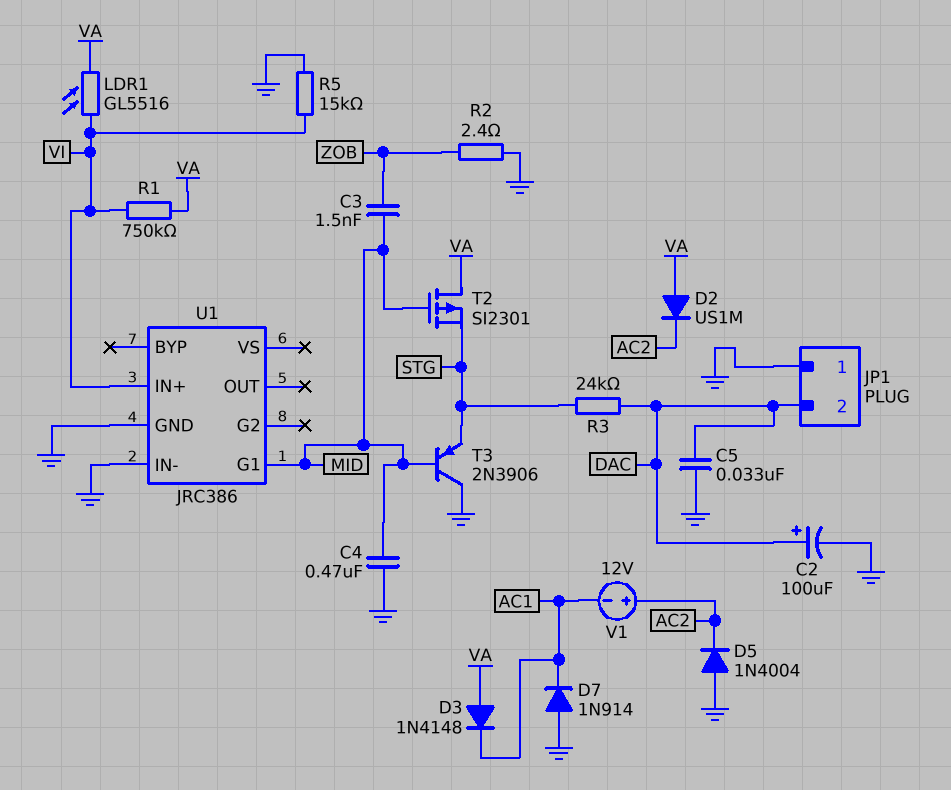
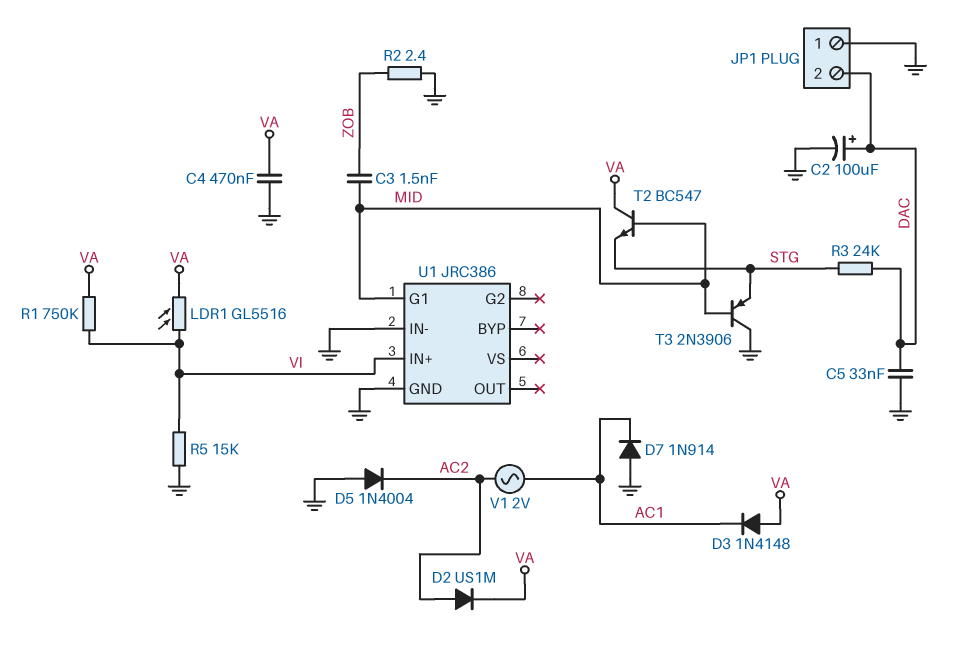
C4: 470nF (GND, MID) -> 470nF (GND, VA)
D2: diode US1M (A VA, K AC2) -> diode US1M (A AC2, K VA)
T2: PMOS SI2301 (G MID, D VA, S STG) -> NPN BC547 (B MID, C VA, E STG)
V1: 12V (plus AC2, minus AC1) -> AC 2V (AC1, AC2)

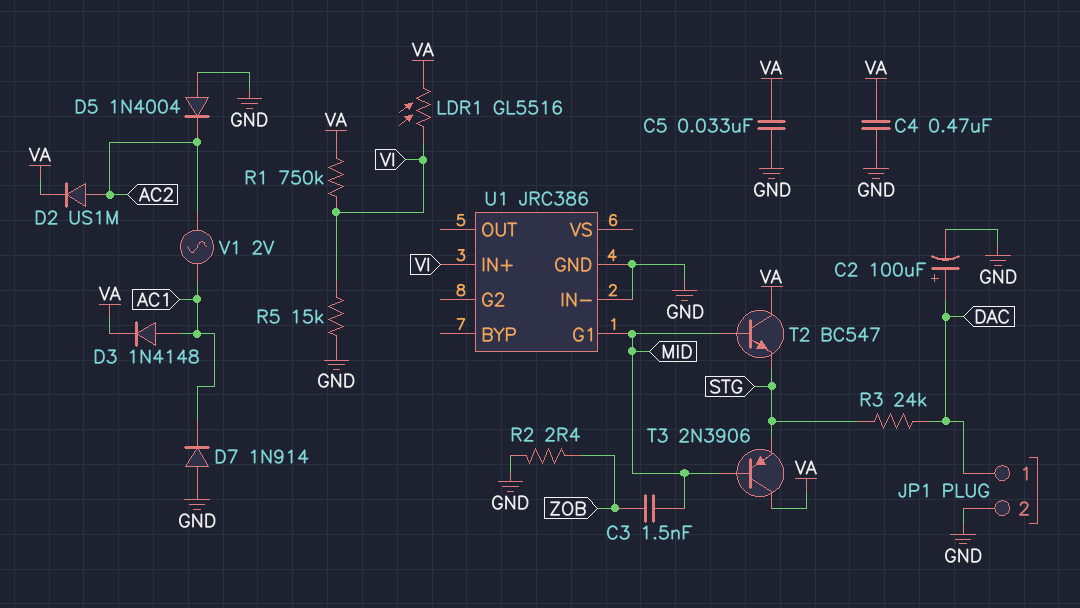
C5: 33nF (DAC, GND) -> 33nF (GND, VA)
D3: diode 1N4148 (A VA, K AC1) -> diode 1N4148 (A AC1, K VA)
JP1 pin 1: GND -> DAC
JP1 pin 2: DAC -> GND
T3: PNP 2N3906 (B MID, C GND, E STG) -> PNP 2N3906 (B MID, C VA, E STG)

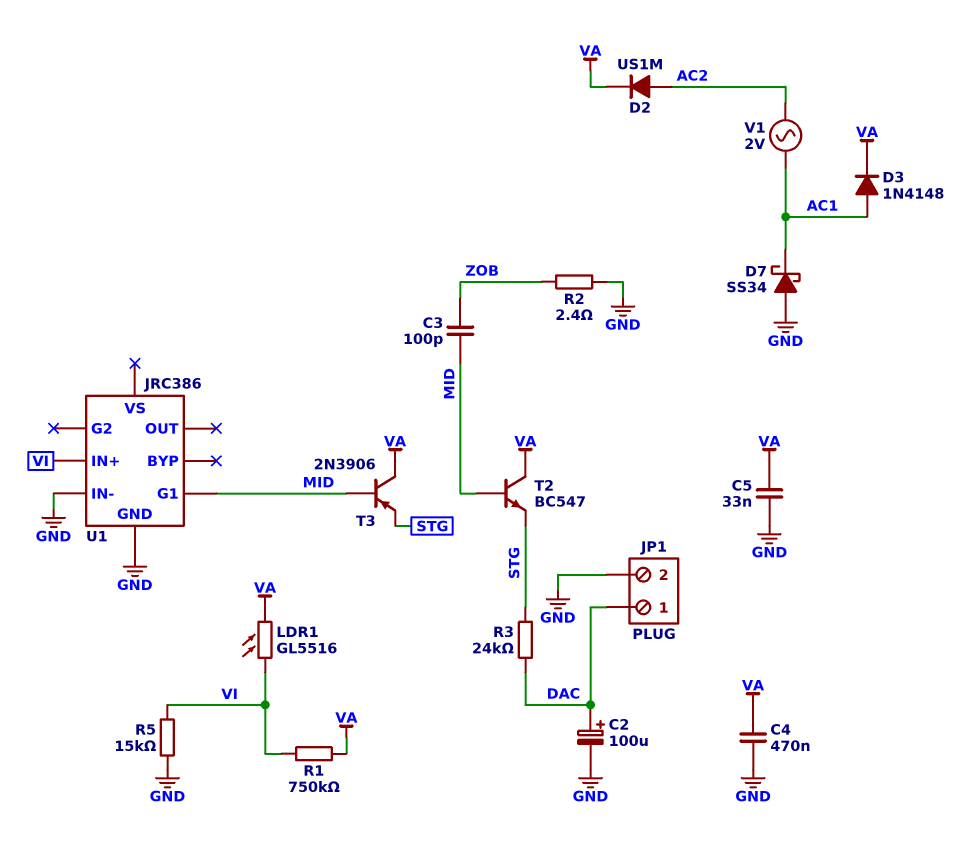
C3: 1.5nF (MID, ZOB) -> 100pF (MID, ZOB)
D5: diode 1N4004 (A GND, K AC2) -> none
D7: diode 1N914 (A GND, K AC1) -> schottky SS34 (A GND, K AC1)

